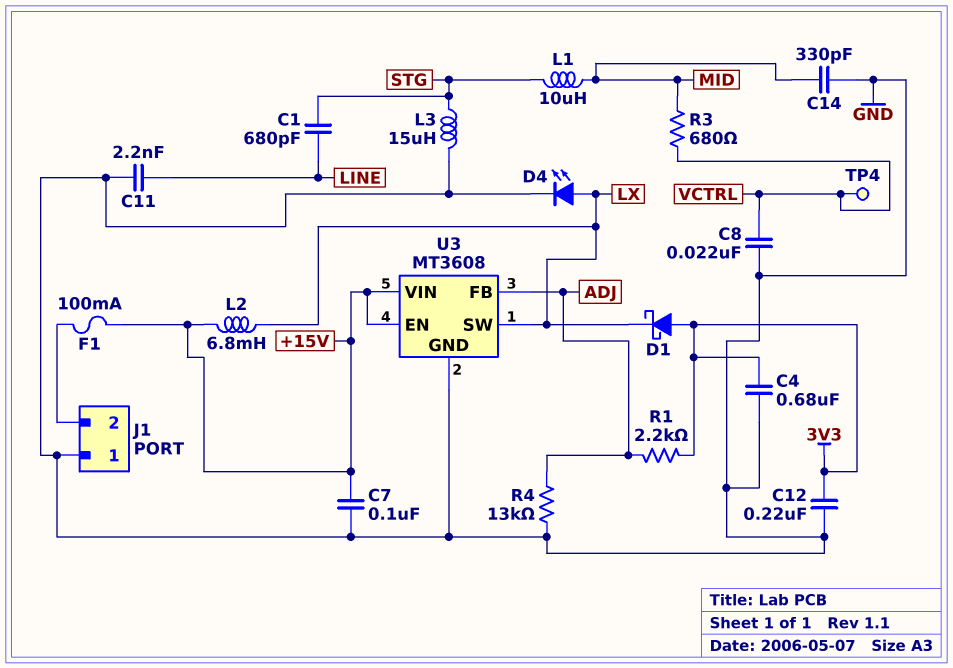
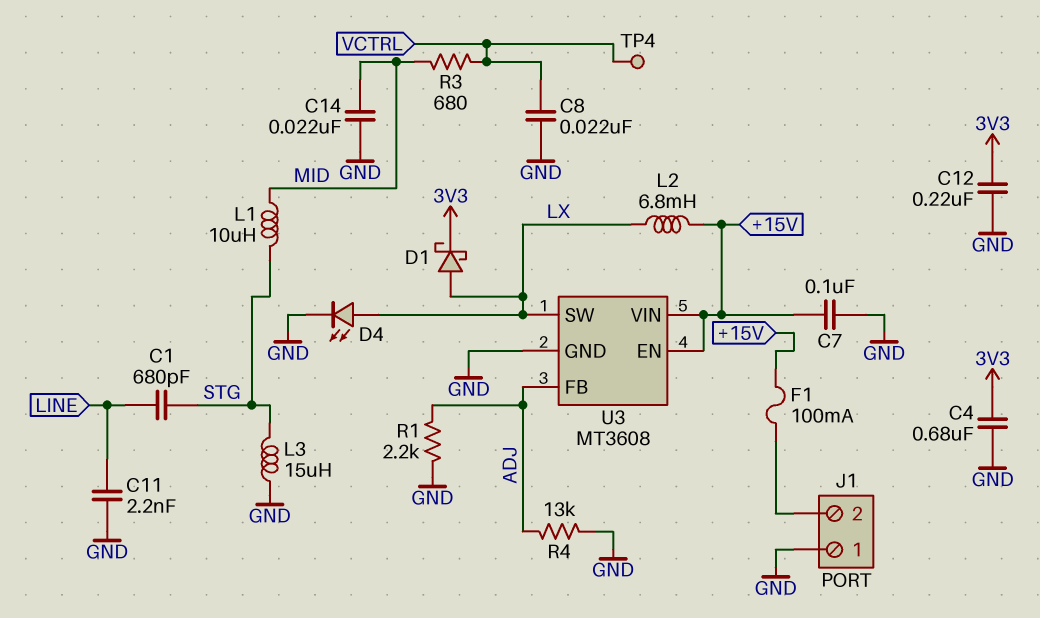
C14: 330pF (GND, MID) -> 22nF (GND, MID)
D1: schottky (A 3V3, K LX) -> schottky (A LX, K 3V3)
R1: 2.2k (3V3, ADJ) -> 2.2k (ADJ, GND)

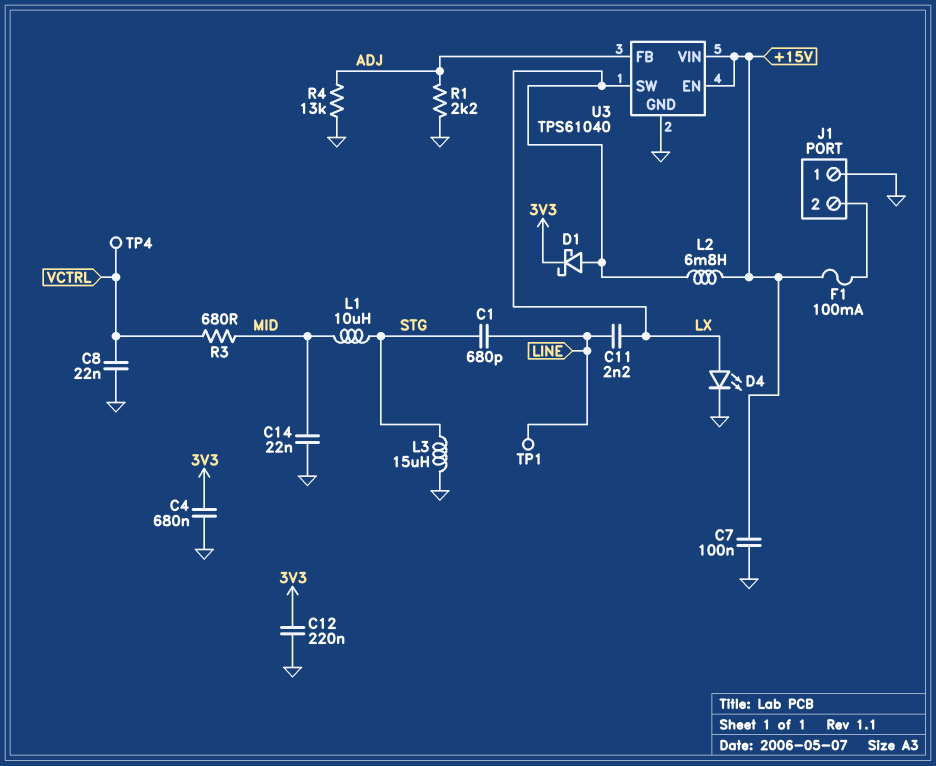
C11: 2.2nF (GND, LINE) -> 2.2nF (LINE, LX)
TP1: none -> test point (LINE)
U3: MT3608 -> TPS61040

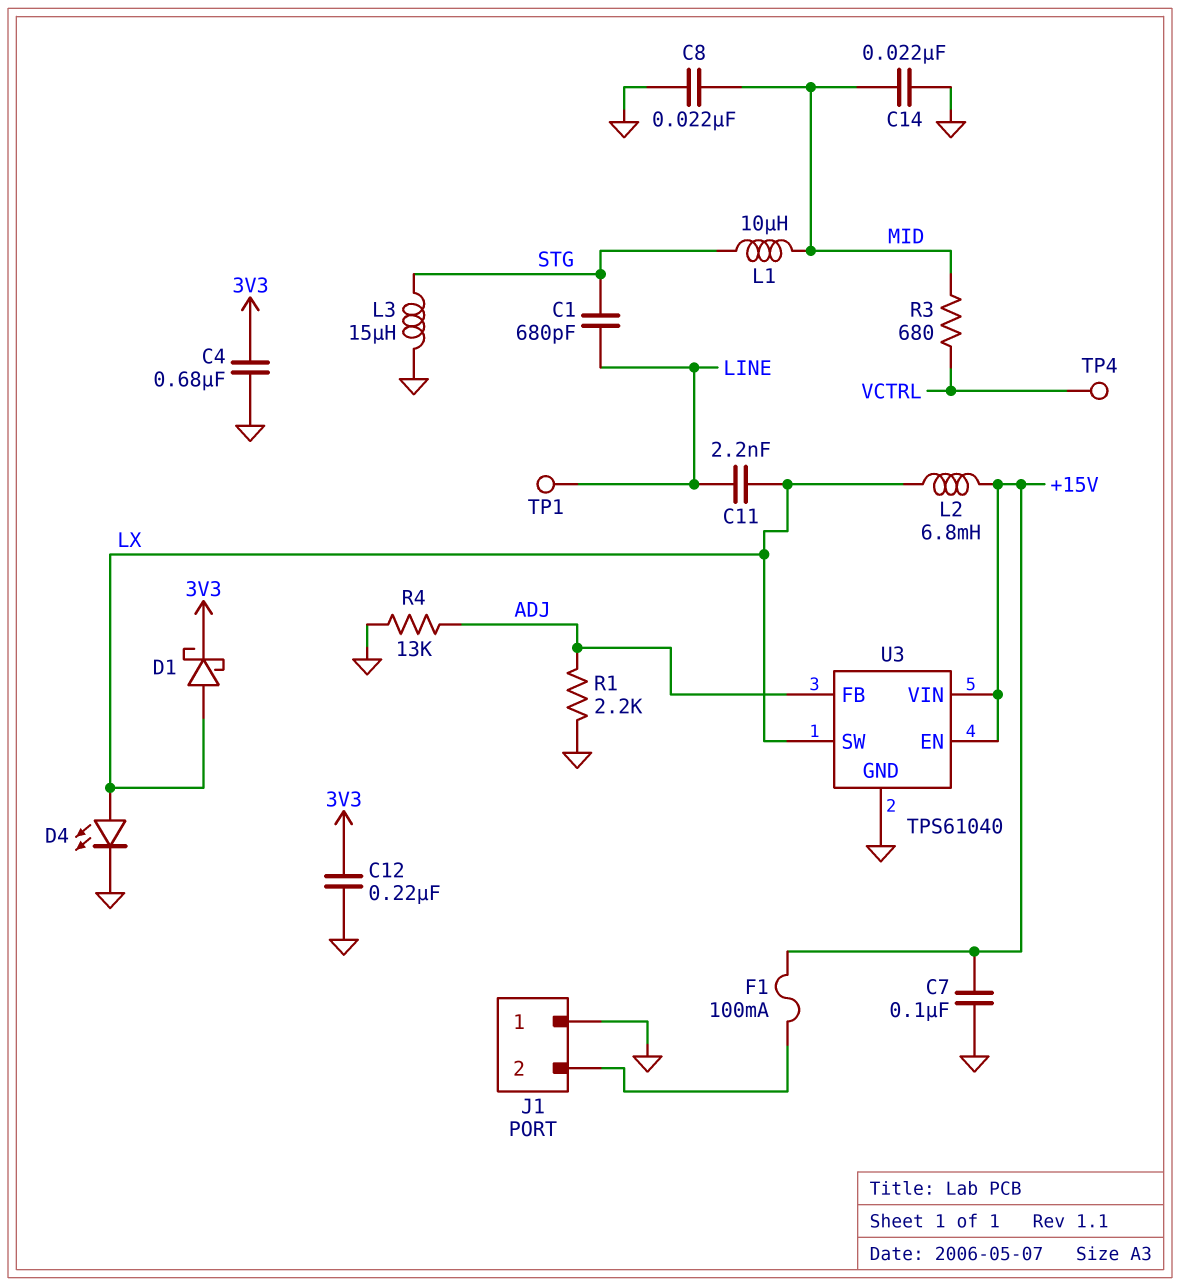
C8: 22nF (GND, VCTRL) -> 22nF (GND, MID)

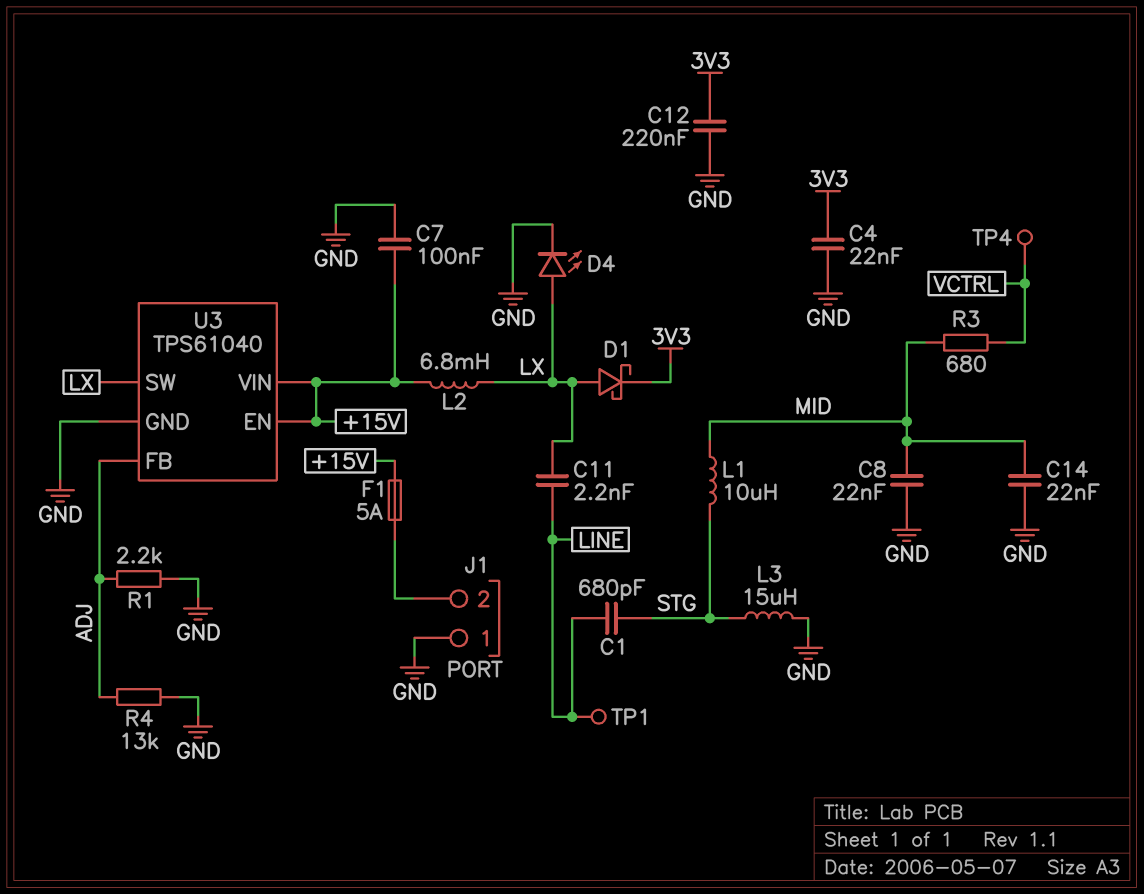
C4: 680nF (3V3, GND) -> 22nF (3V3, GND)
F1: 100mA (+15V, J1/2) -> 5A (+15V, J1/2)

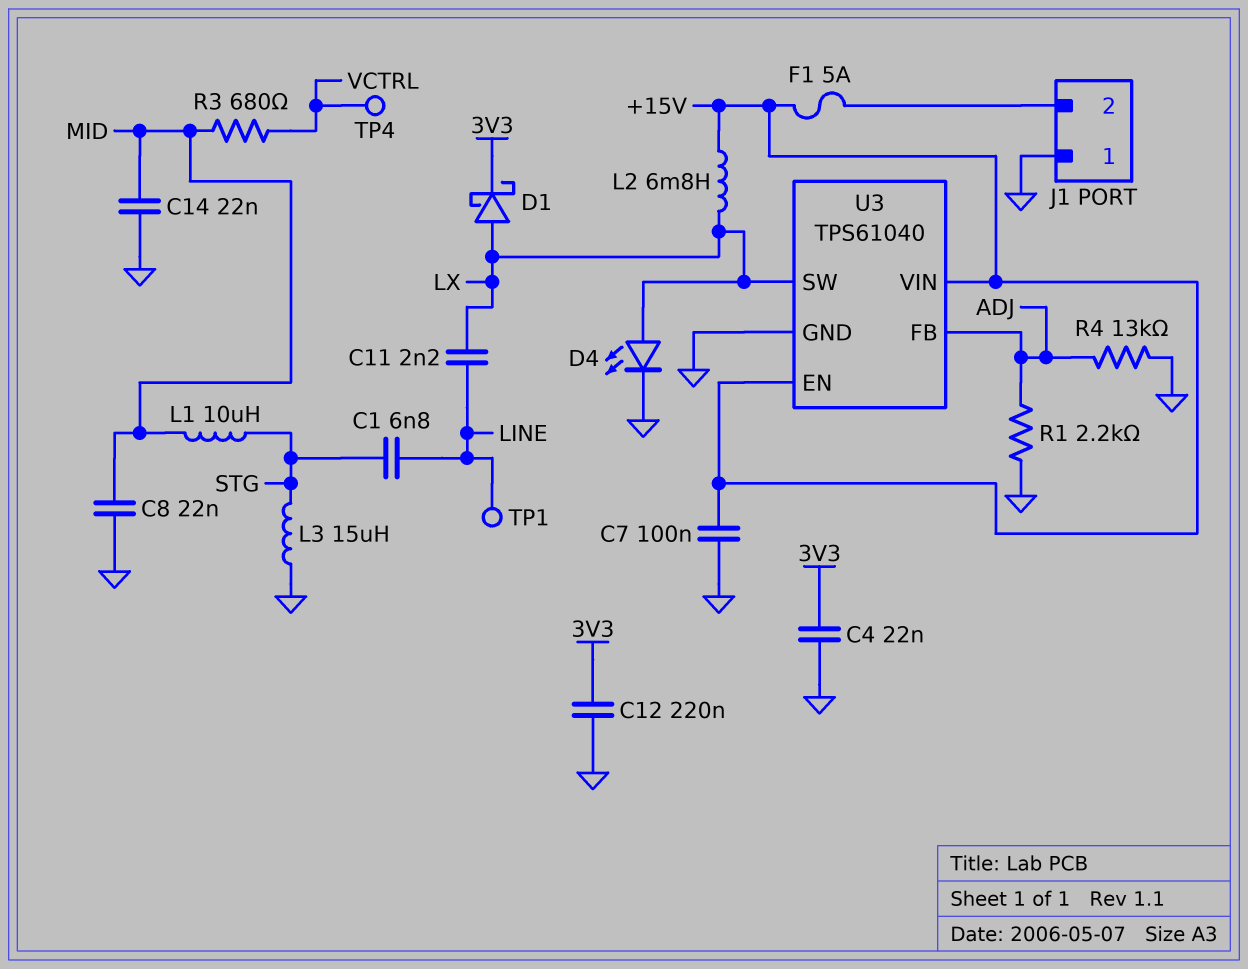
C1: 680pF (LINE, STG) -> 6.8nF (LINE, STG)

